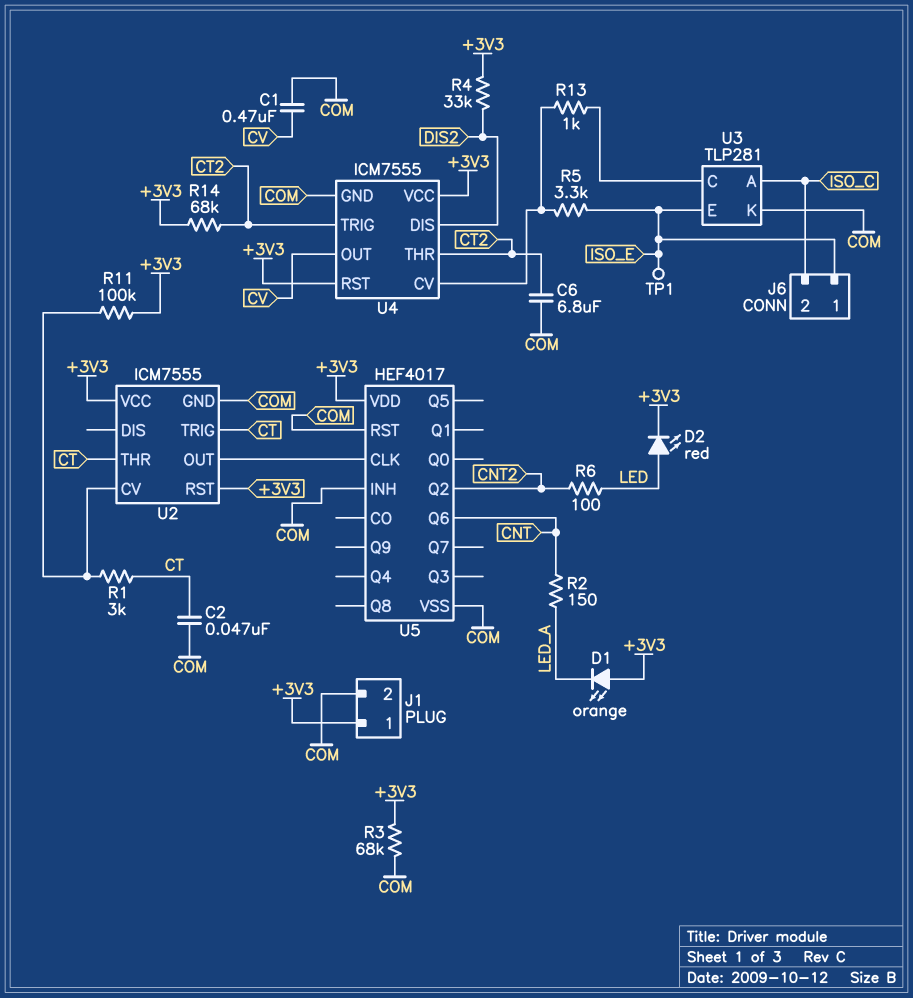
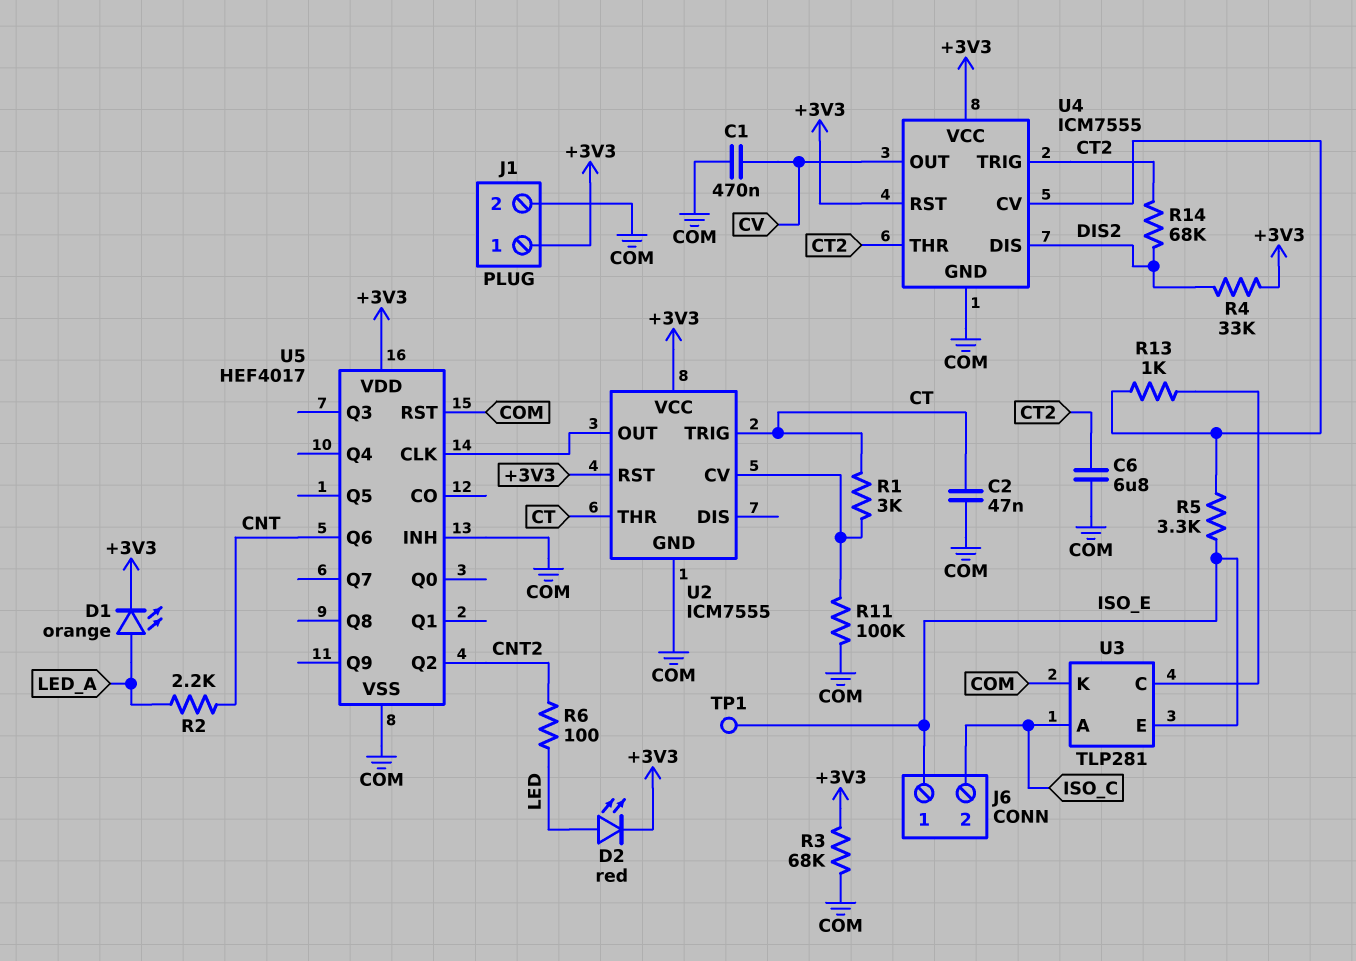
D1: LED orange (A +3V3, K LED_A) -> LED orange (A LED_A, K +3V3)
R2: 150 (CNT, LED_A) -> 2.2k (CNT, LED_A)
R11: 100k (+3V3, U2/CV) -> 100k (COM, U2/CV)
R14: 68k (+3V3, CT2) -> 68k (CT2, DIS2)

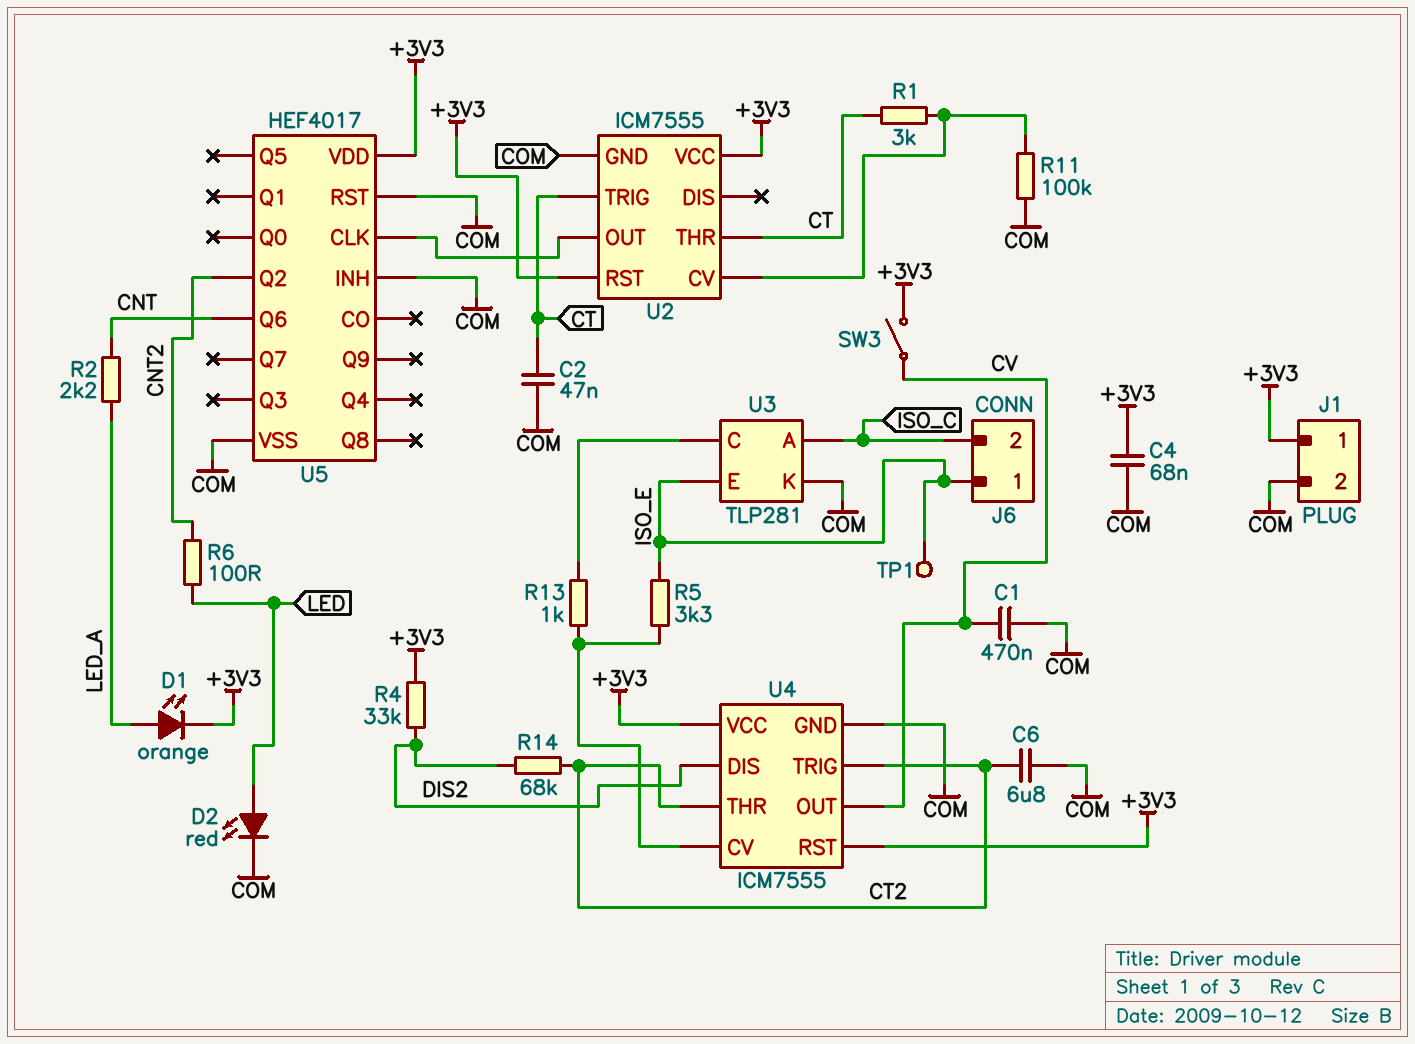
C4: none -> 68nF (+3V3, COM)
D2: LED red (A LED, K +3V3) -> LED red (A LED, K COM)
R3: 68k (+3V3, COM) -> none
SW3: none -> switch (+3V3, CV)

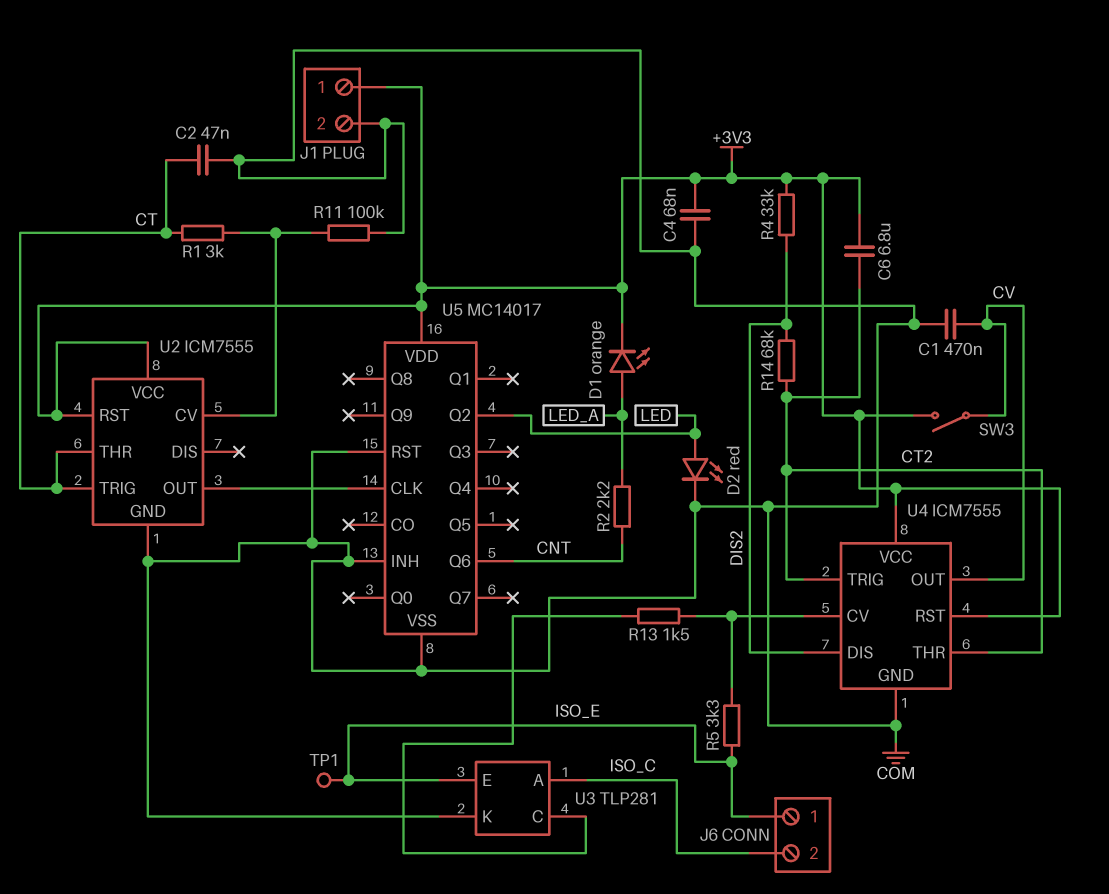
C6: 6.8uF (COM, CT2) -> 6.8uF (+3V3, CT2)
R6: 100 (CNT2, LED) -> none
R13: 1k (U3/C, U4/CV) -> 1.5k (U3/C, U4/CV)
U5: HEF4017 -> MC14017
U5 pin Q2: CNT2 -> LED

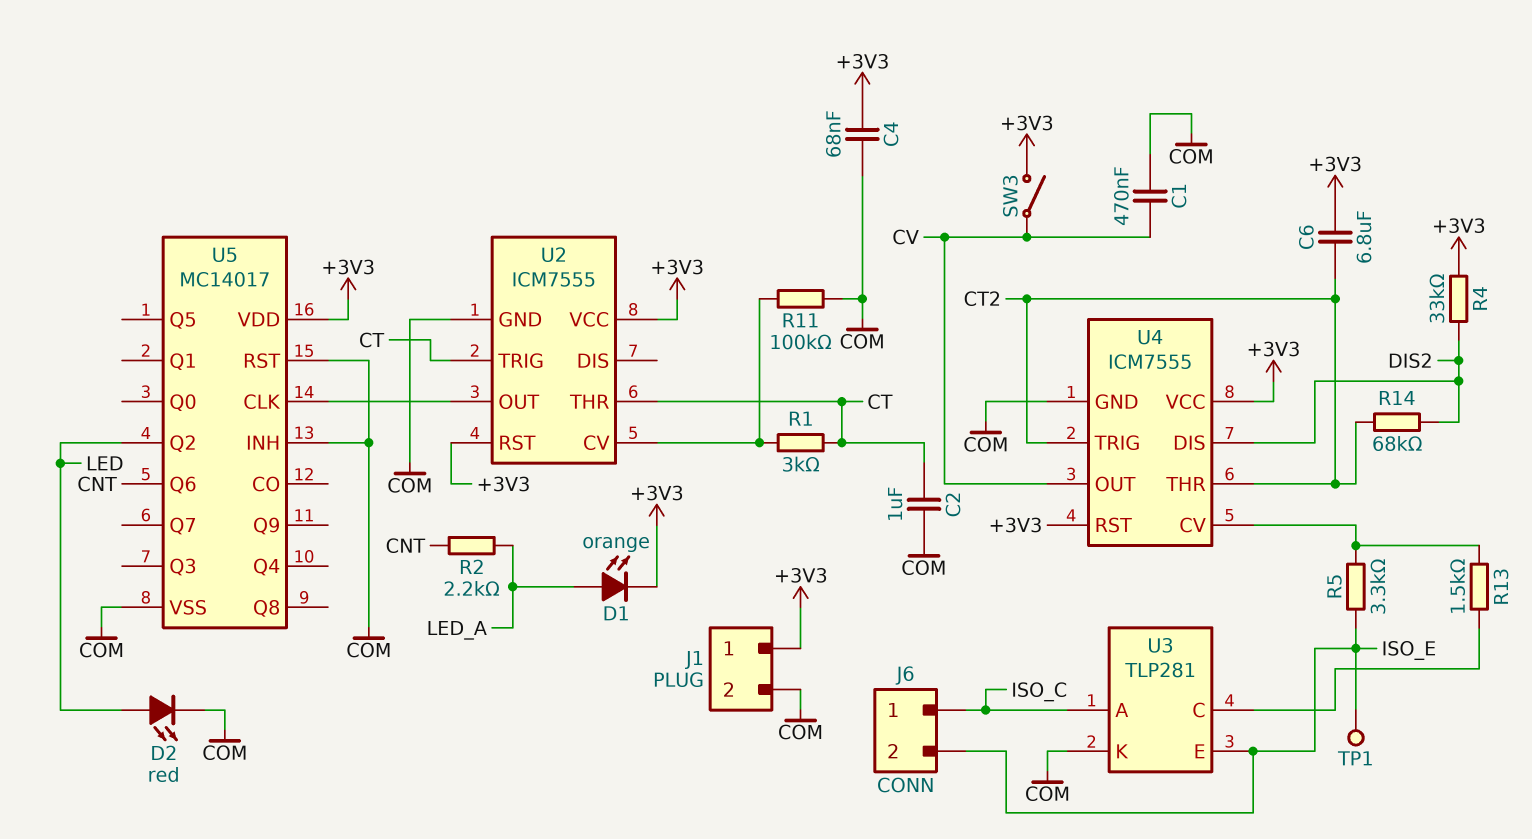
C2: 47nF (COM, CT) -> 1uF (COM, CT)
J6 pin 1: ISO_E -> ISO_C
J6 pin 2: ISO_C -> ISO_E

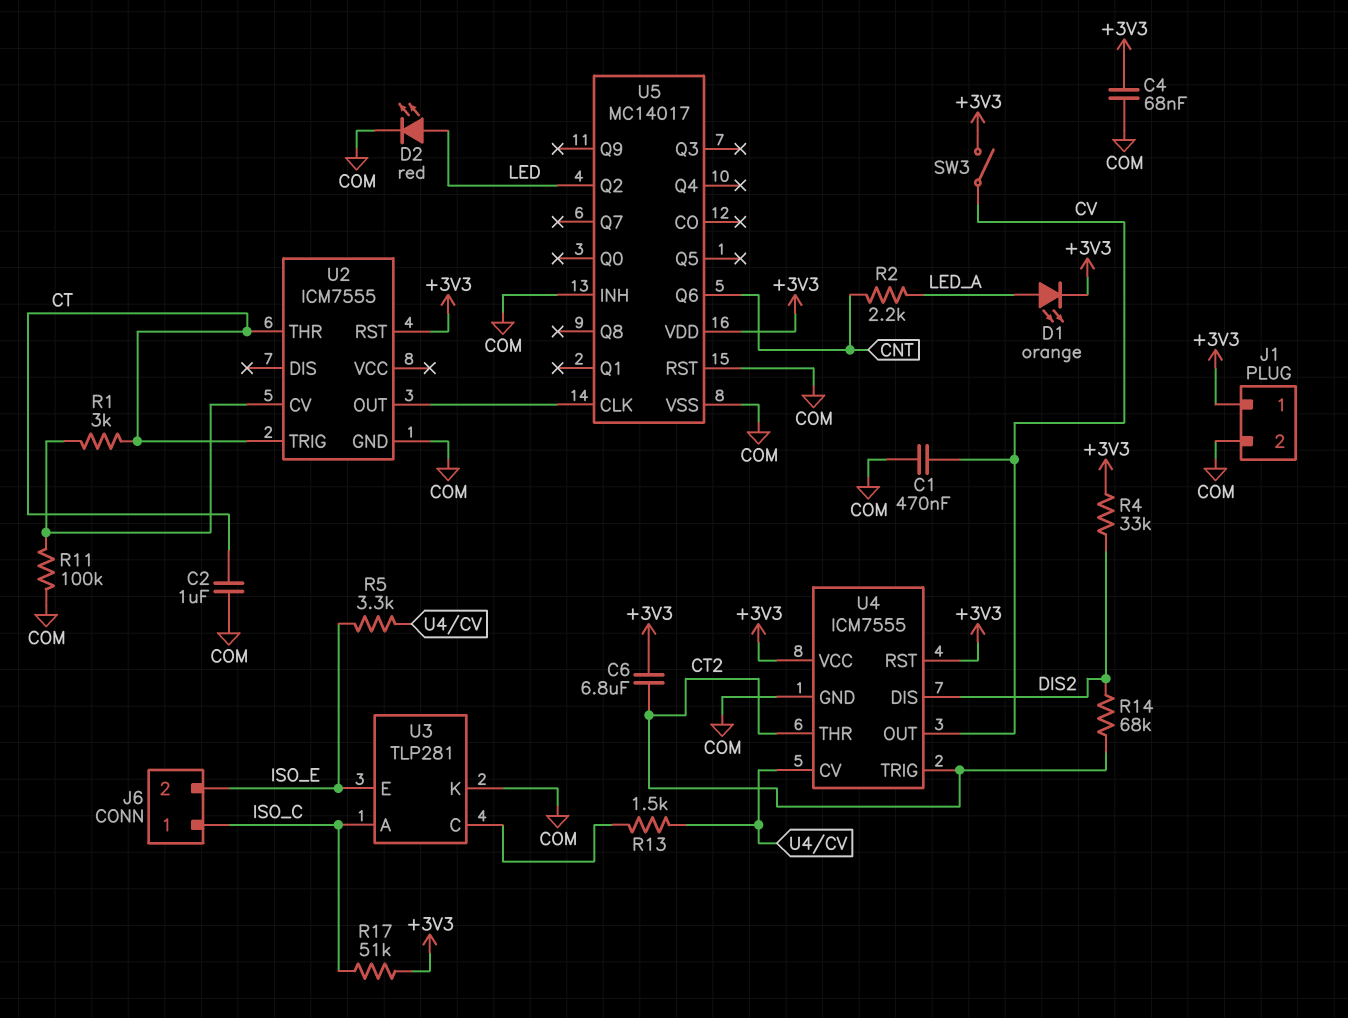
R17: none -> 51k (+3V3, ISO_C)
TP1: test point (ISO_E) -> none
U2 pin VCC: +3V3 -> none

